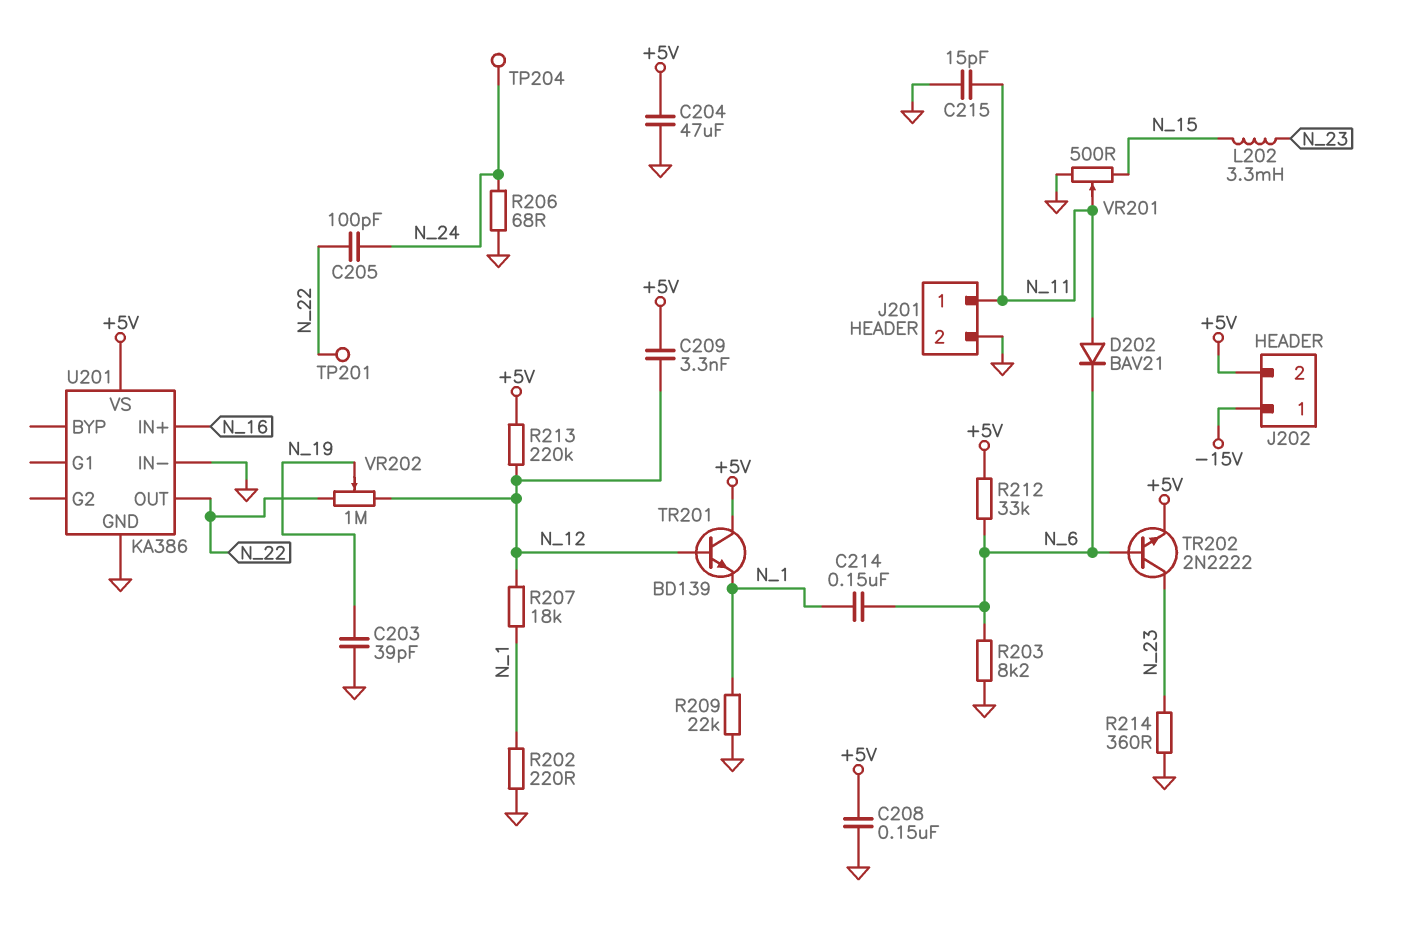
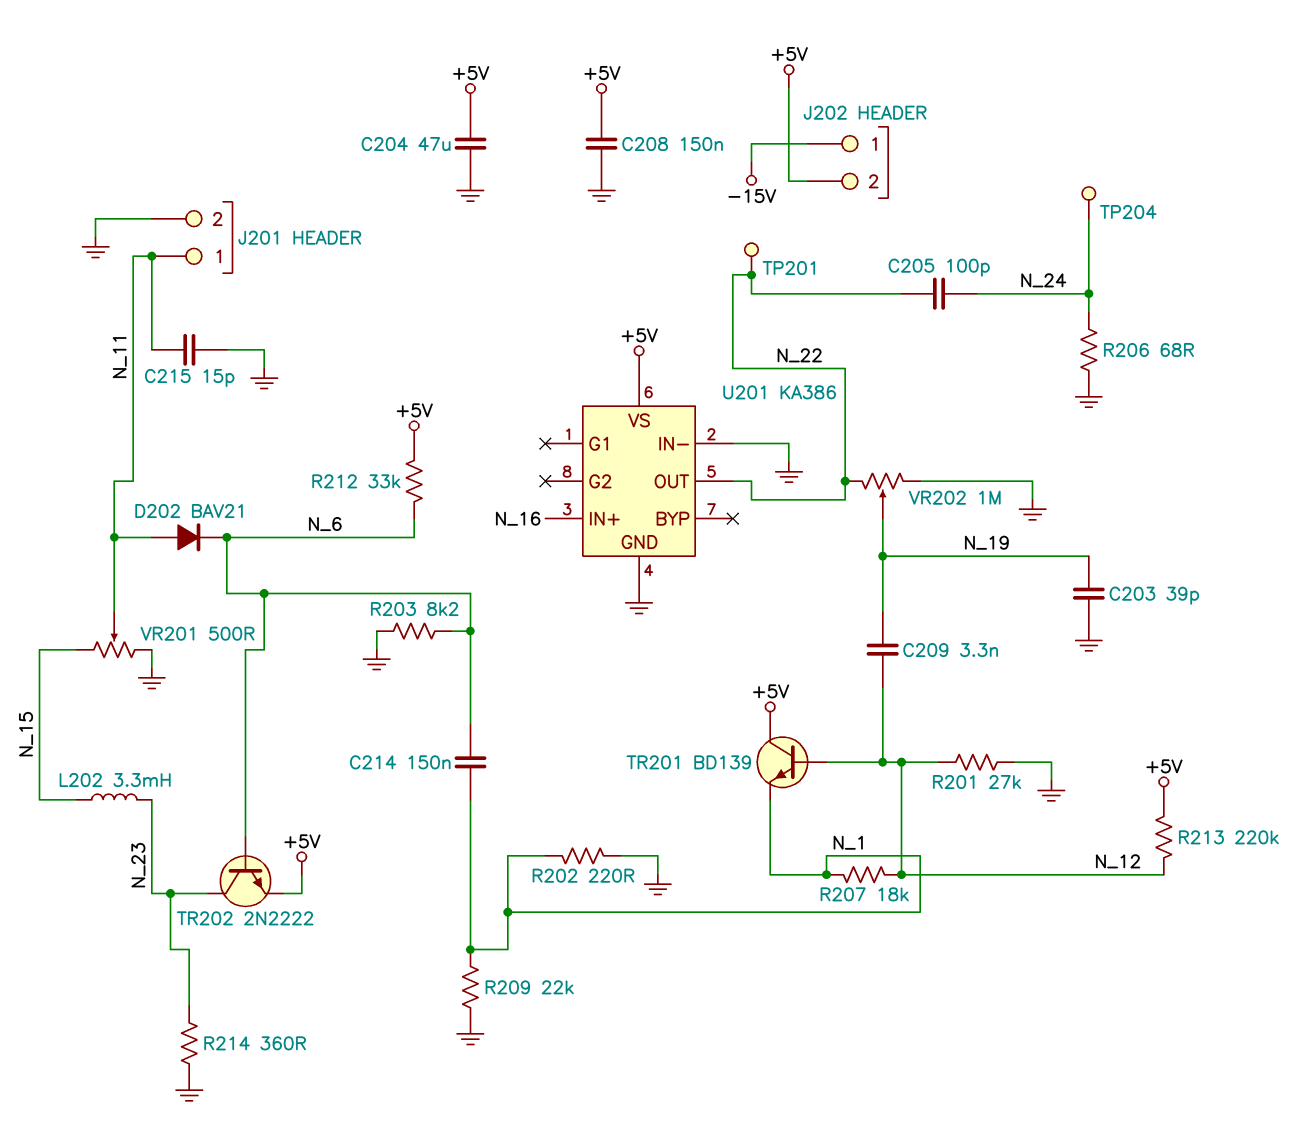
C209: 3.3nF (+5V, N_12) -> 3.3nF (N_12, N_19)
R201: none -> 27k (GND, N_12)
VR202: 1M (N_12, N_22, wiper N_19) -> 1M (GND, N_22, wiper N_19)

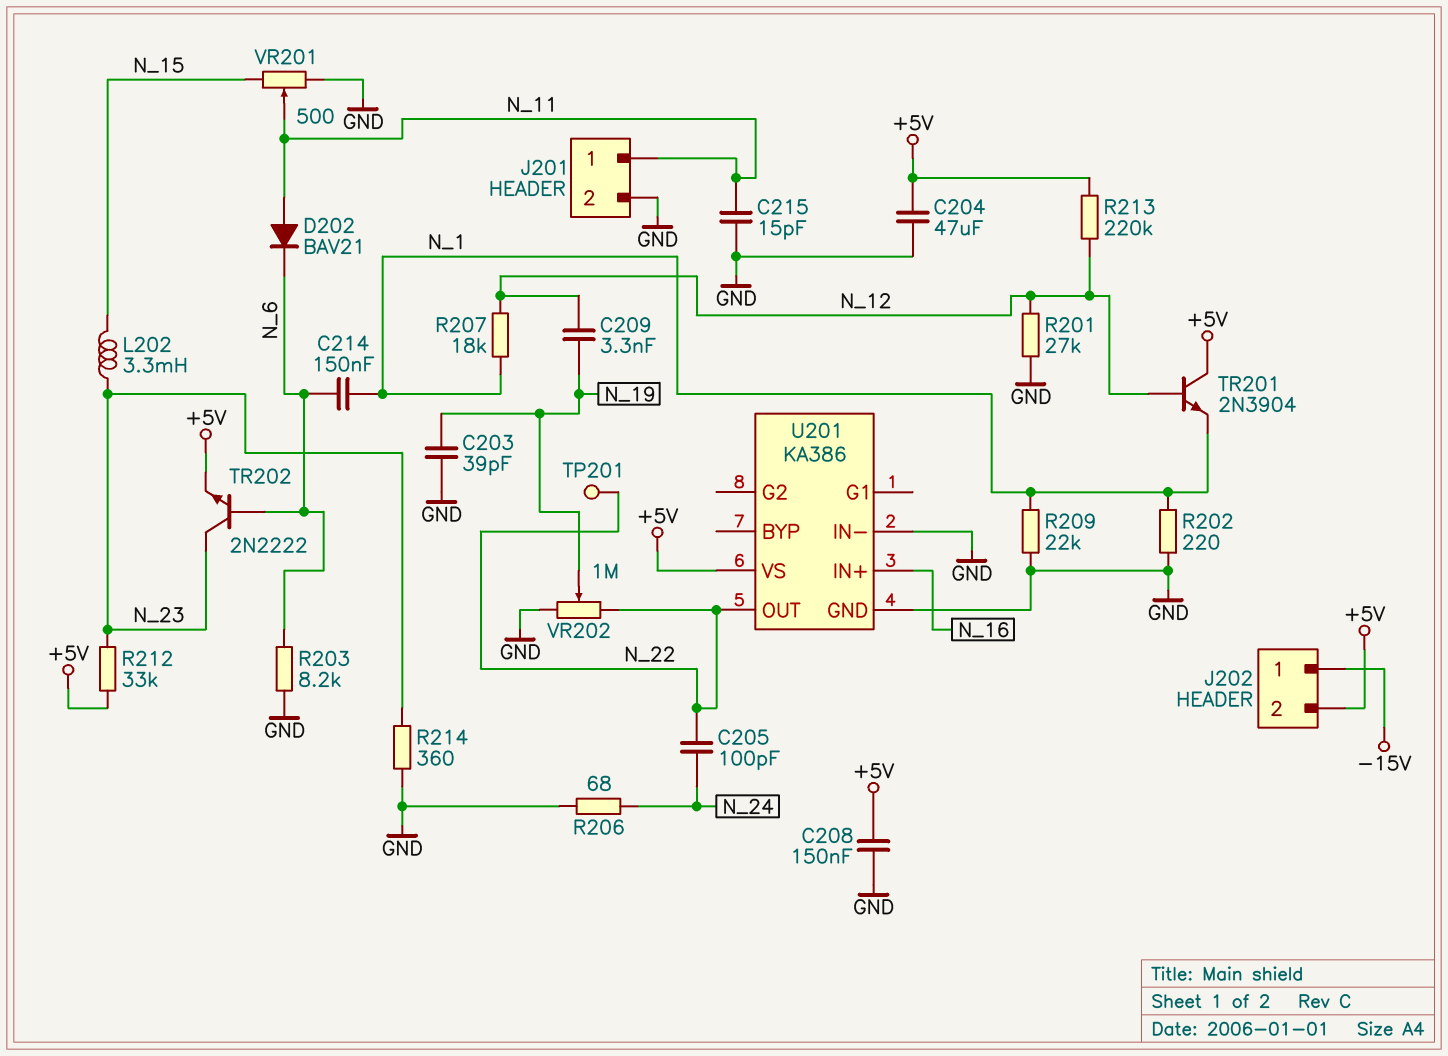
R212: 33k (+5V, N_6) -> 33k (+5V, N_23)
TP204: test point (N_24) -> none
TR201: NPN BD139 (B N_12, C +5V, E N_1) -> NPN 2N3904 (B N_12, C +5V, E N_1)

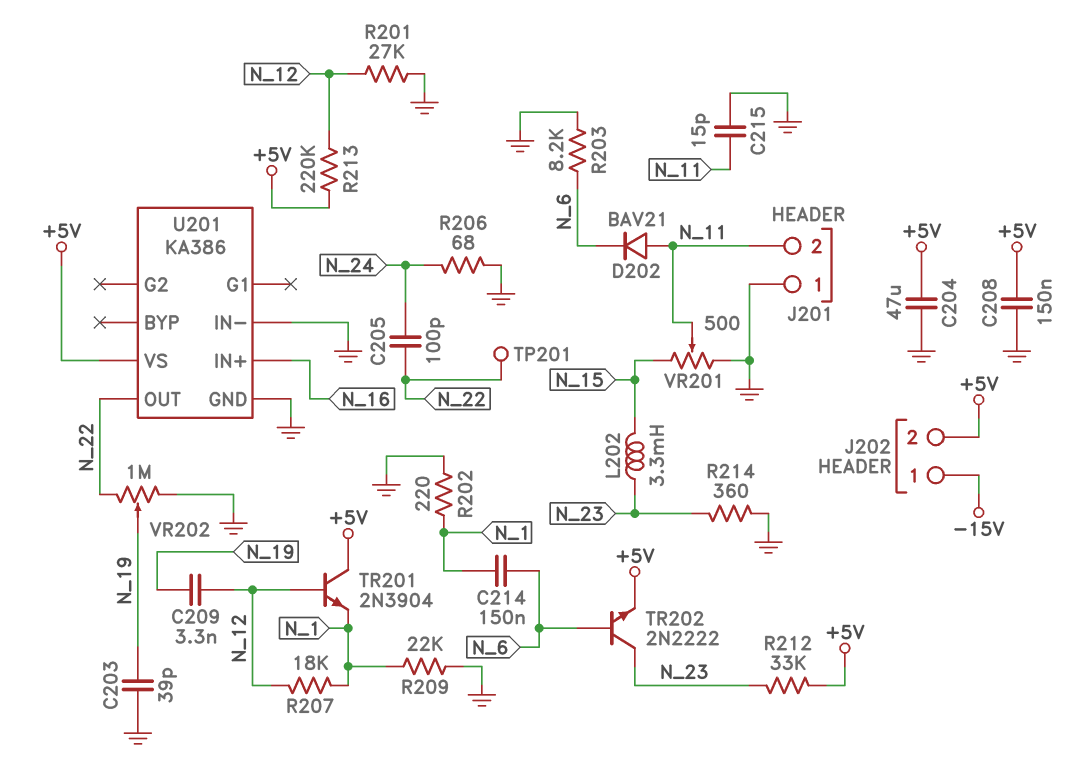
J201 pin 1: N_11 -> GND
J201 pin 2: GND -> N_11

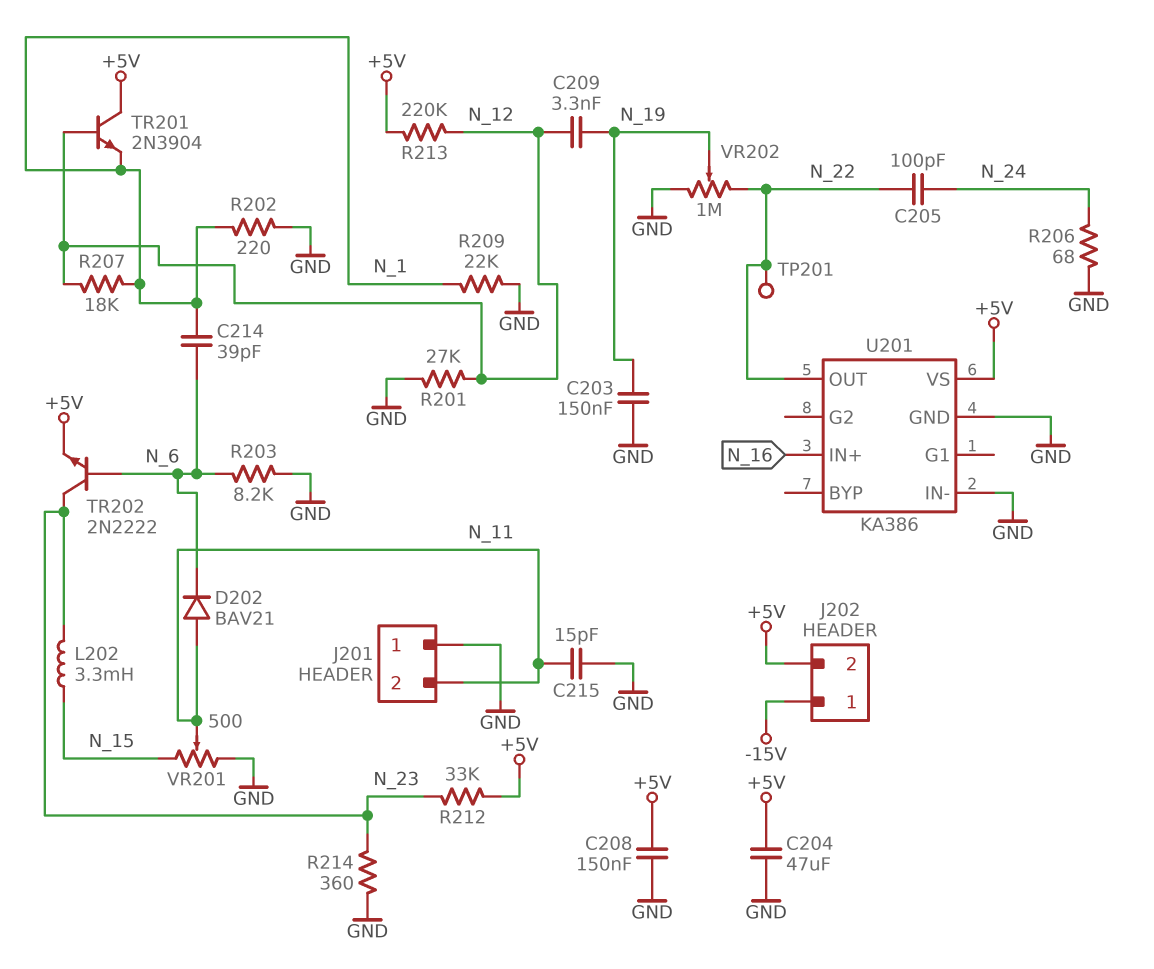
C203: 39pF (GND, N_19) -> 150nF (GND, N_19)
C214: 150nF (N_1, N_6) -> 39pF (N_1, N_6)

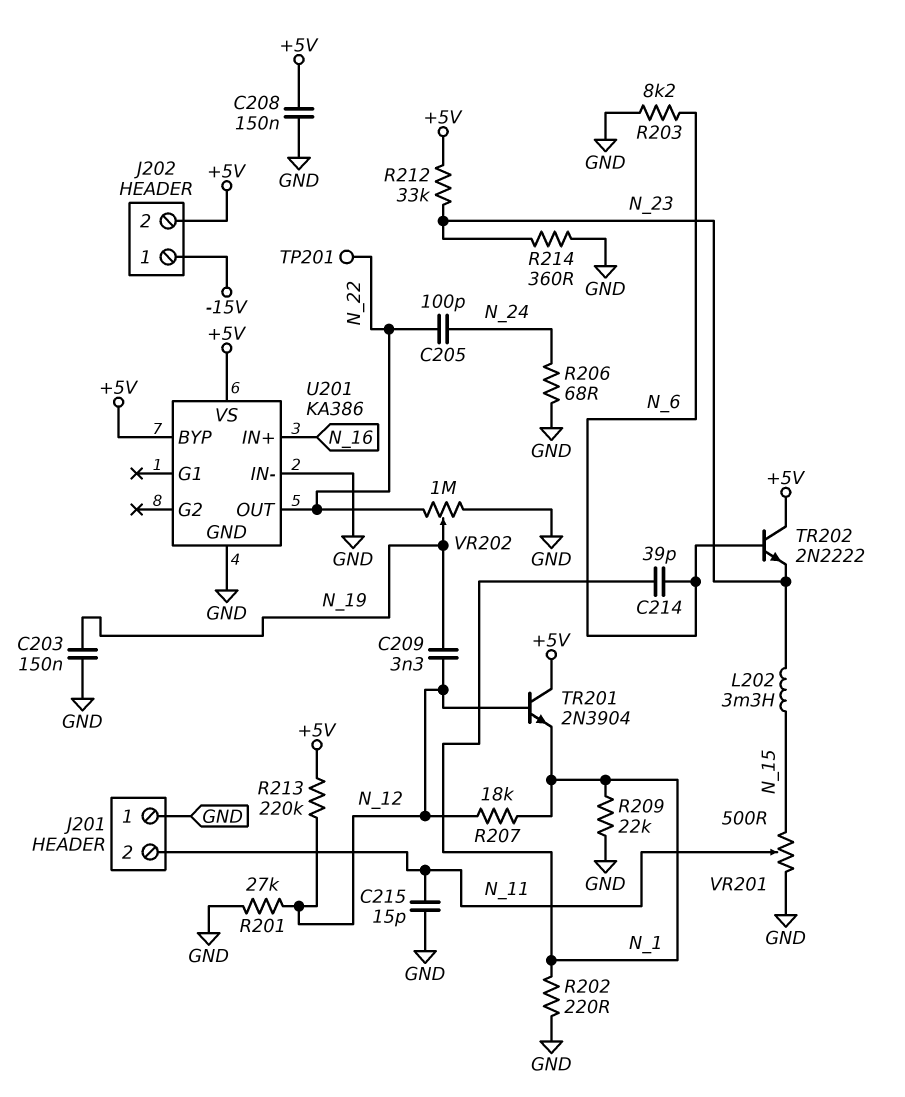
C204: 47uF (+5V, GND) -> none
D202: diode BAV21 (A N_11, K N_6) -> none
TR202: NPN 2N2222 (B N_6, C N_23, E +5V) -> NPN 2N2222 (B N_6, C +5V, E N_23)
U201 pin BYP: none -> +5V

